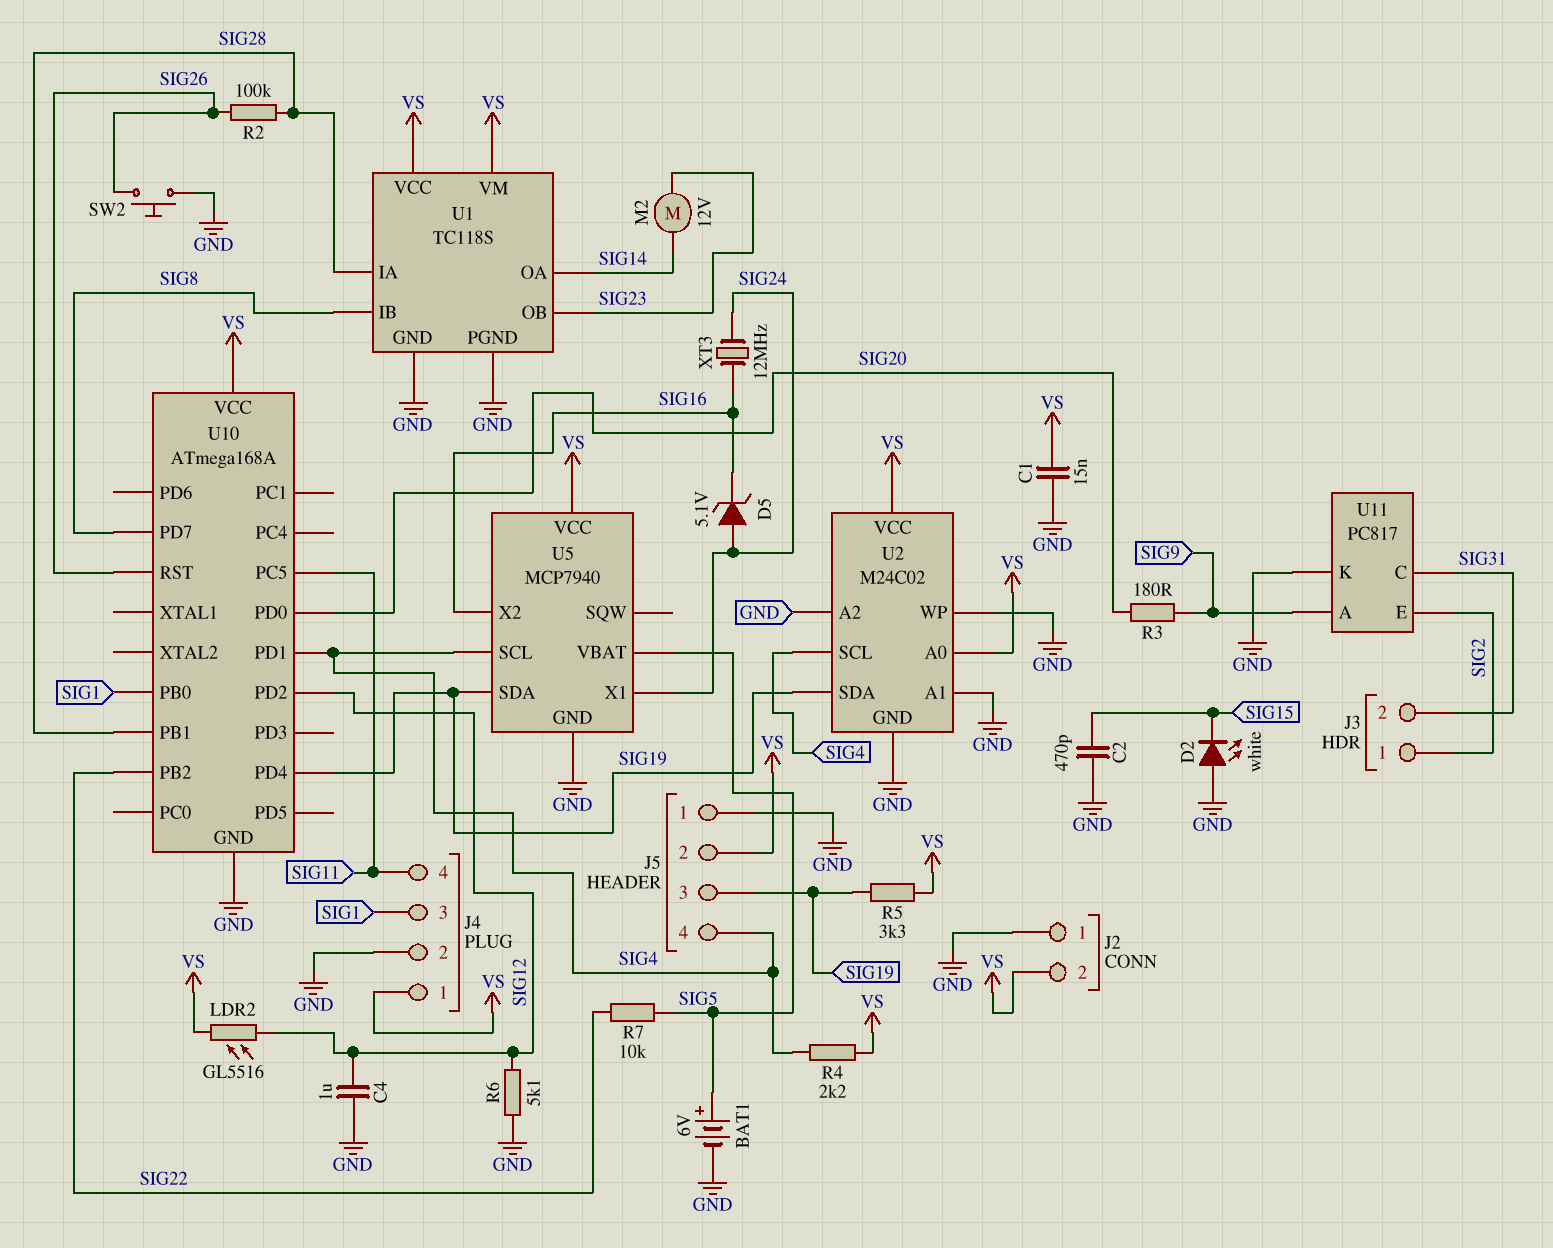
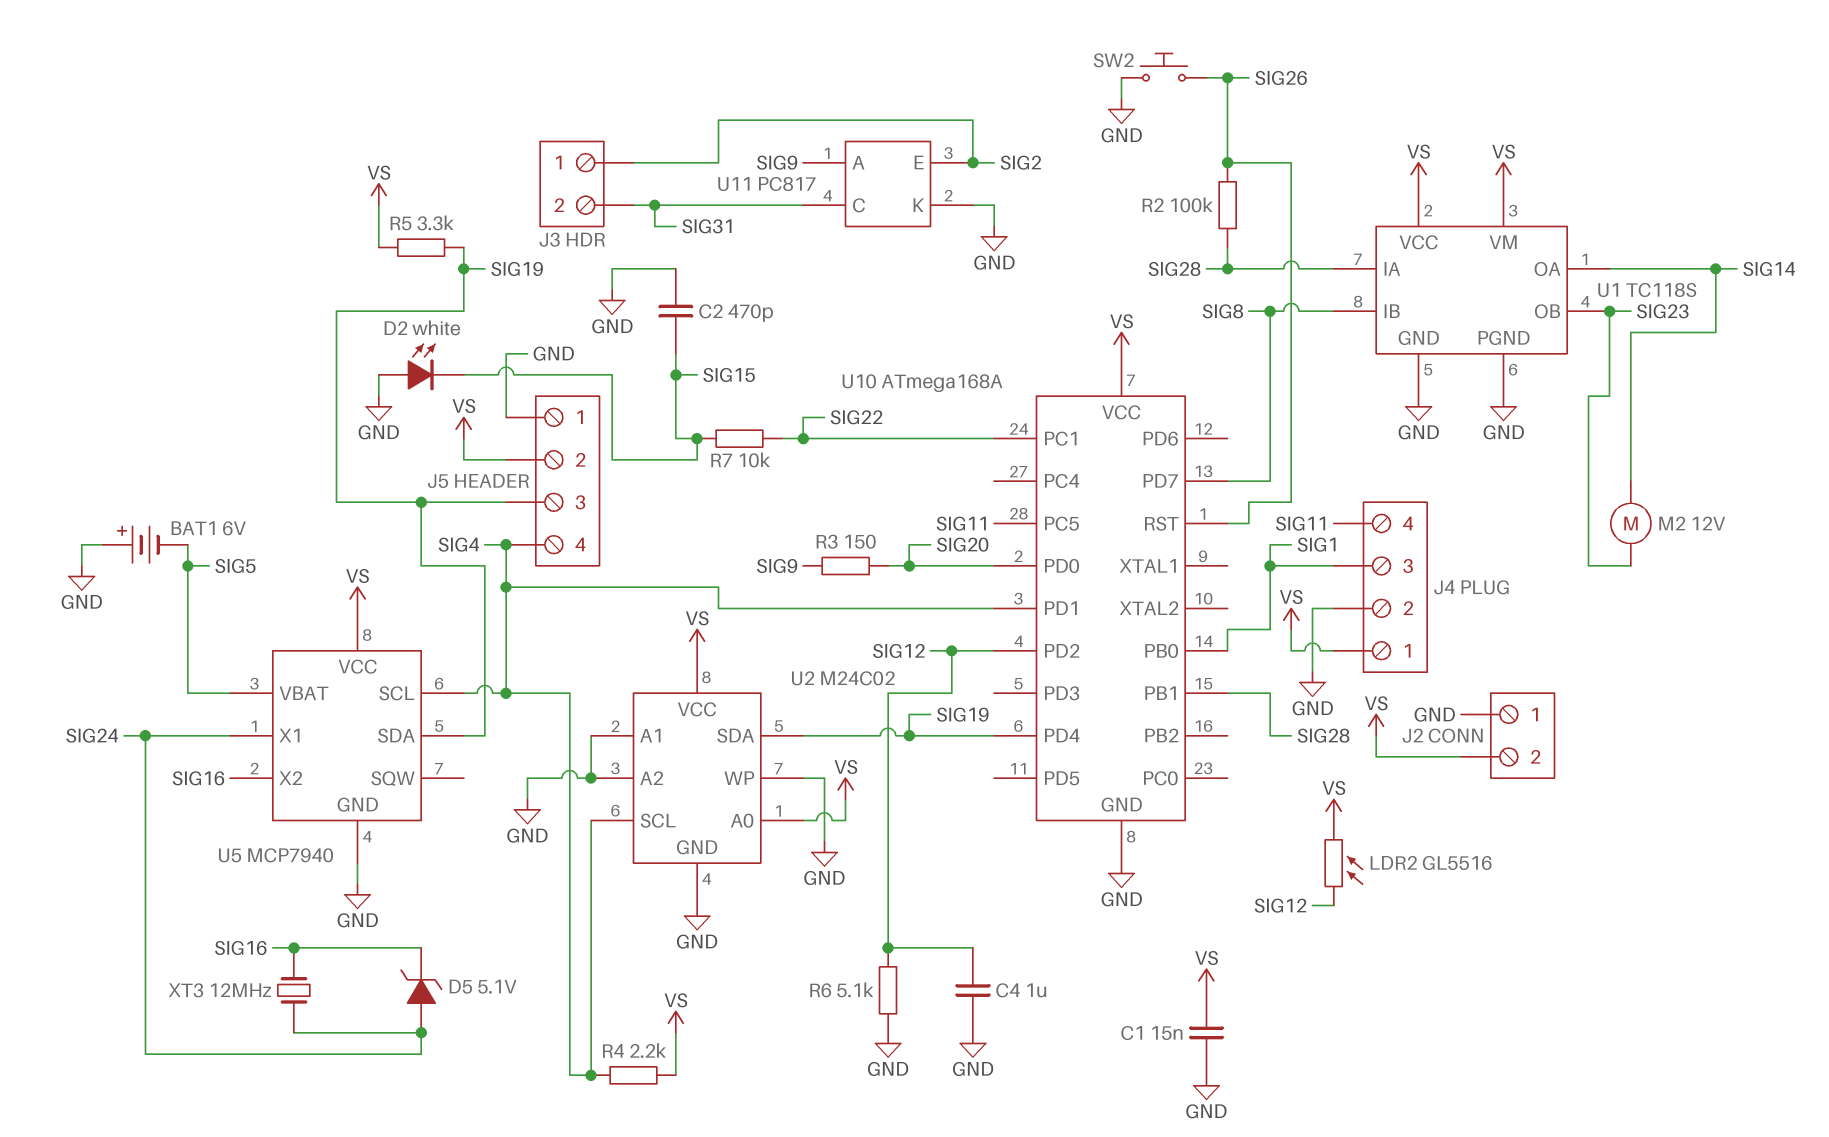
BAT1: 6V (plus SIG5, minus GND) -> 6V (plus GND, minus SIG5)
R3: 180 (SIG9, SIG20) -> 150 (SIG9, SIG20)
R7: 10k (SIG5, SIG22) -> 10k (SIG15, SIG22)
U10 pin PB2: SIG22 -> none
U10 pin PC1: none -> SIG22

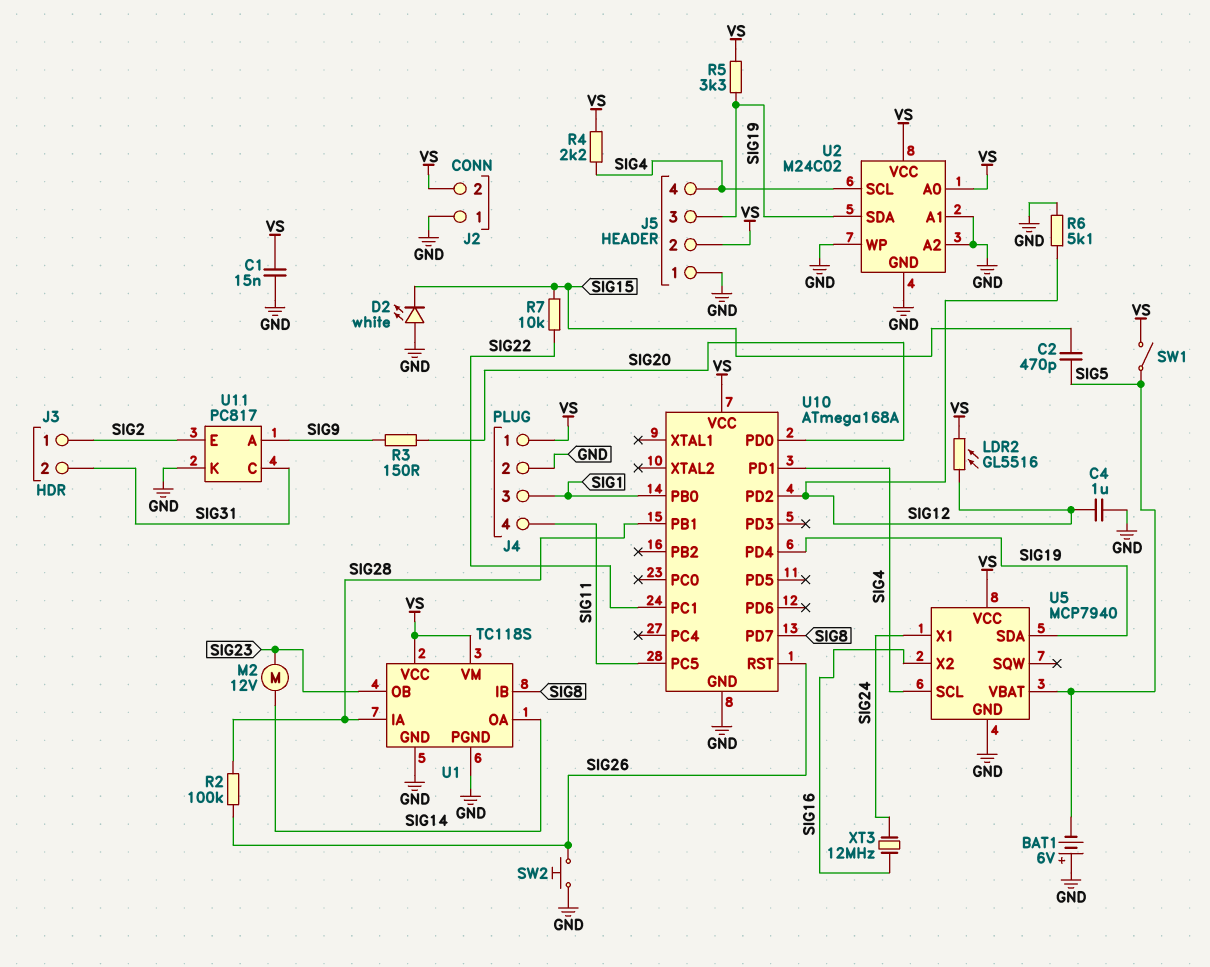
C2: 470pF (GND, SIG15) -> 470pF (SIG5, SIG15)
D5: zener 5.1V (A SIG24, K SIG16) -> none
SW1: none -> switch (SIG5, VS)

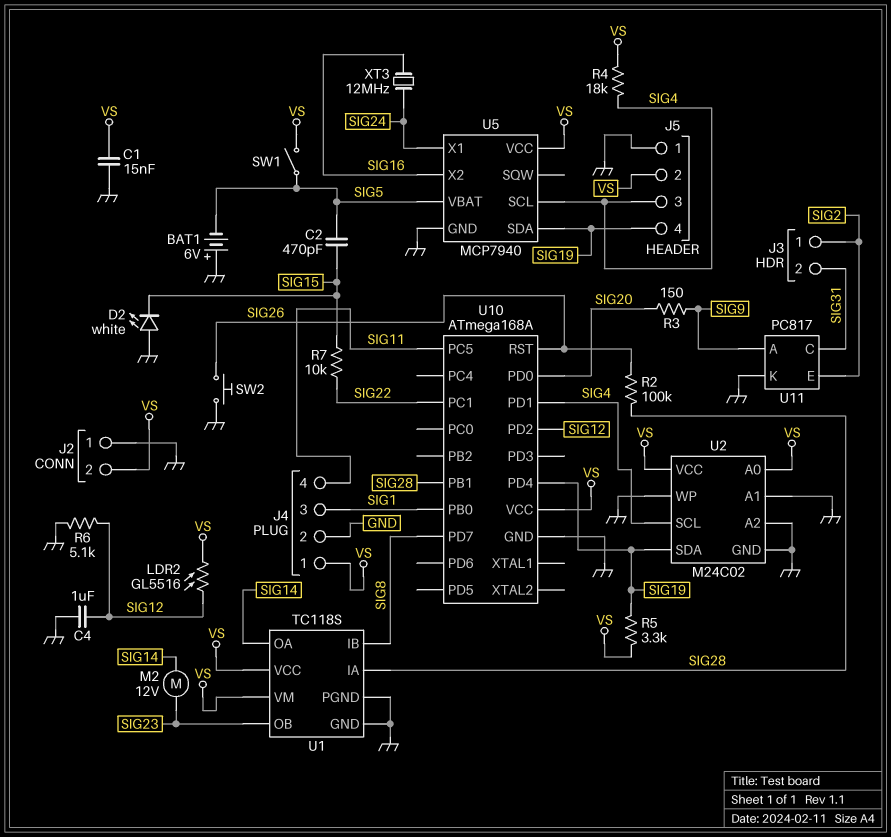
J5 pin 3: SIG19 -> SIG4
J5 pin 4: SIG4 -> SIG19
R4: 2.2k (SIG4, VS) -> 18k (SIG4, VS)

